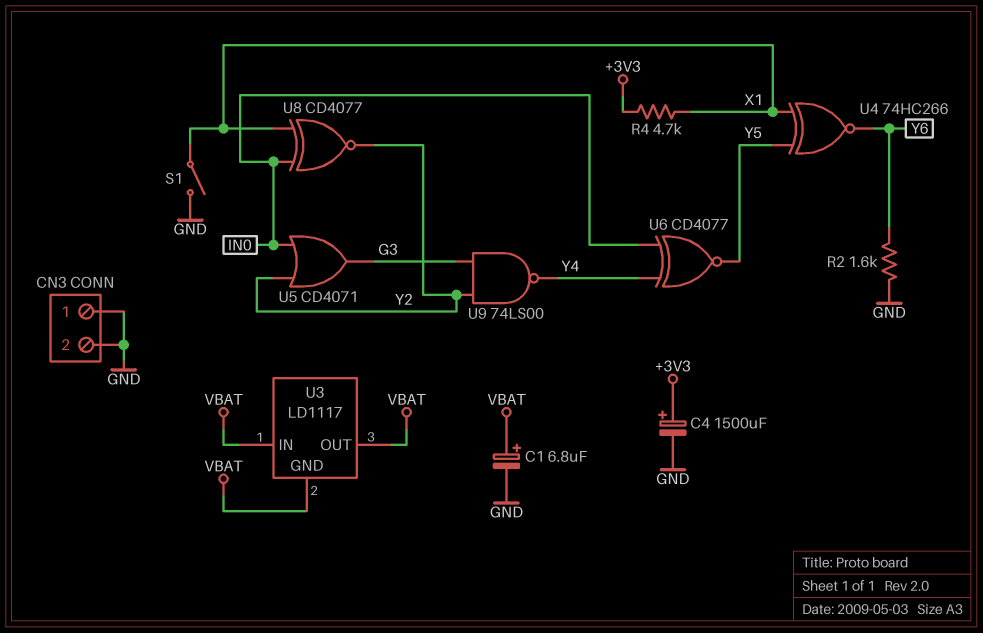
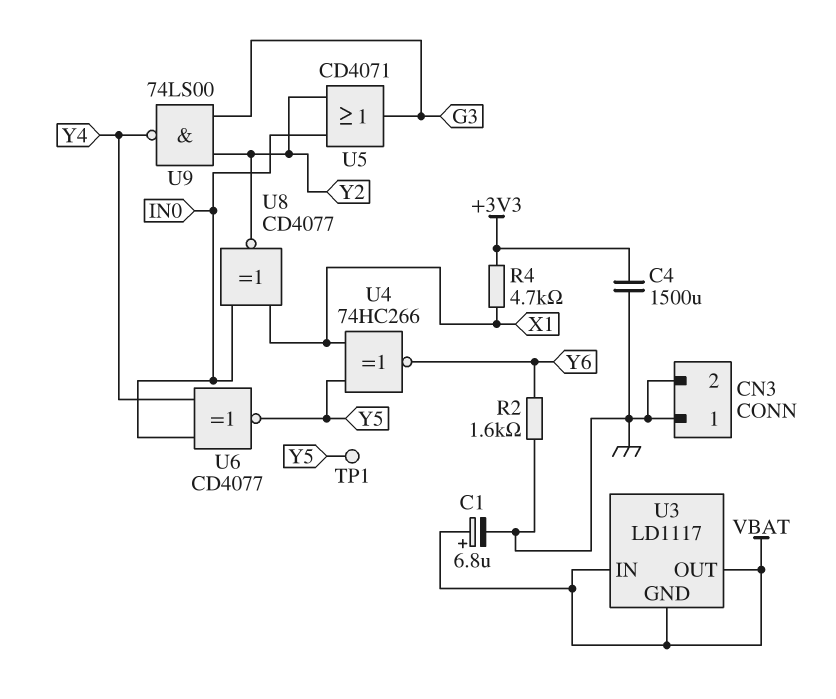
C4: 1500uF (plus +3V3, minus GND) -> 1500uF (+3V3, GND)
S1: switch (GND, X1) -> none
TP1: none -> test point (Y5)

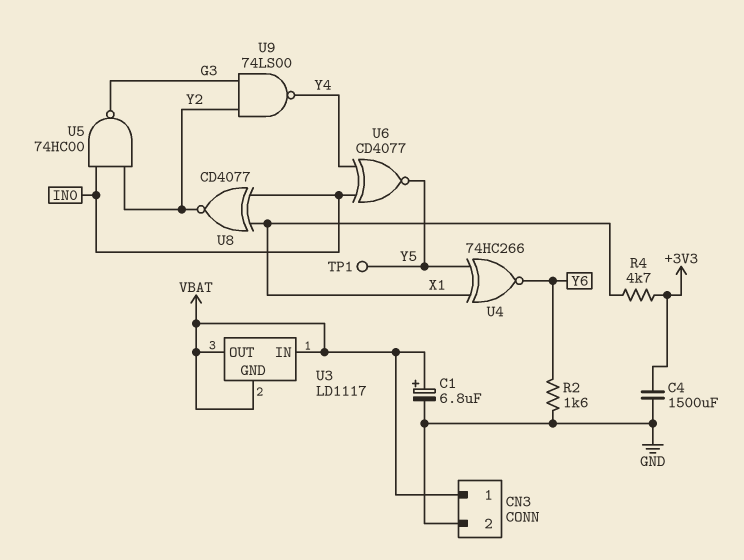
CN3 pin 1: GND -> VBAT
U5: OR CD4071 (in IN0, in Y2, out G3) -> NAND 74HC00 (in IN0, in Y2, out G3)

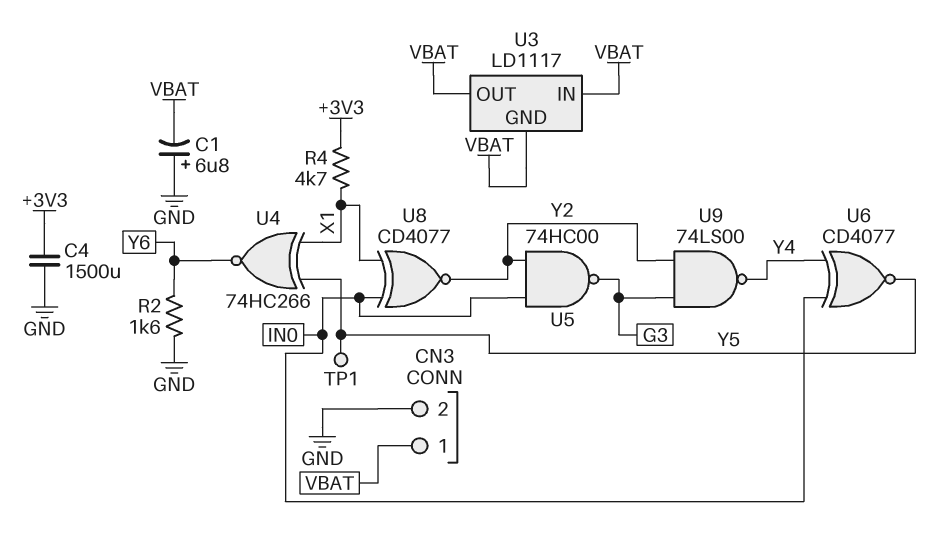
C1: 6.8uF (plus VBAT, minus GND) -> 6.8uF (plus GND, minus VBAT)

